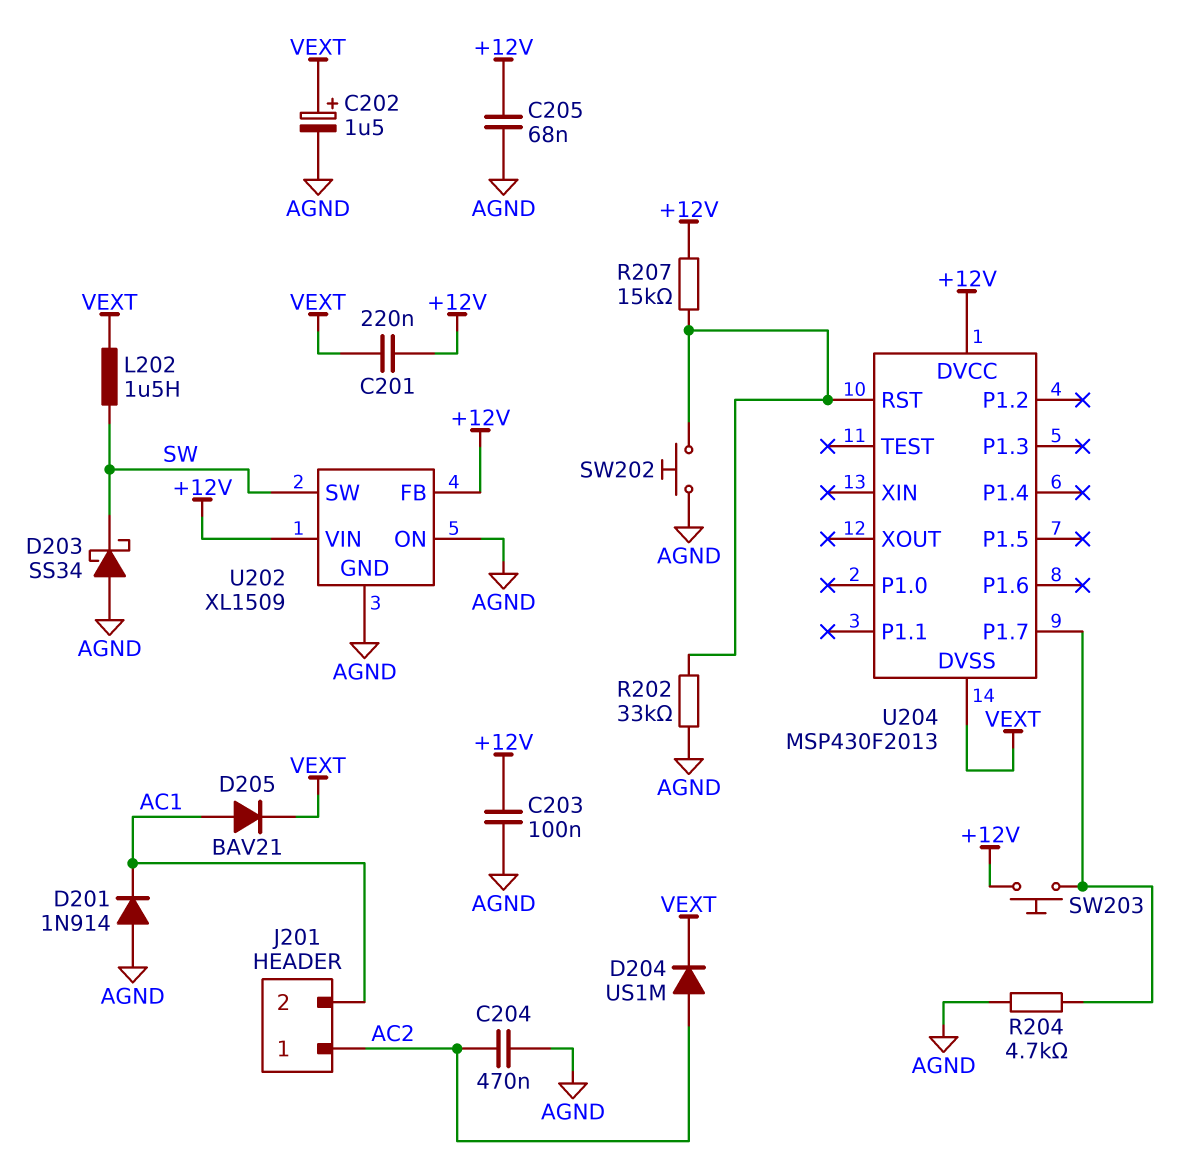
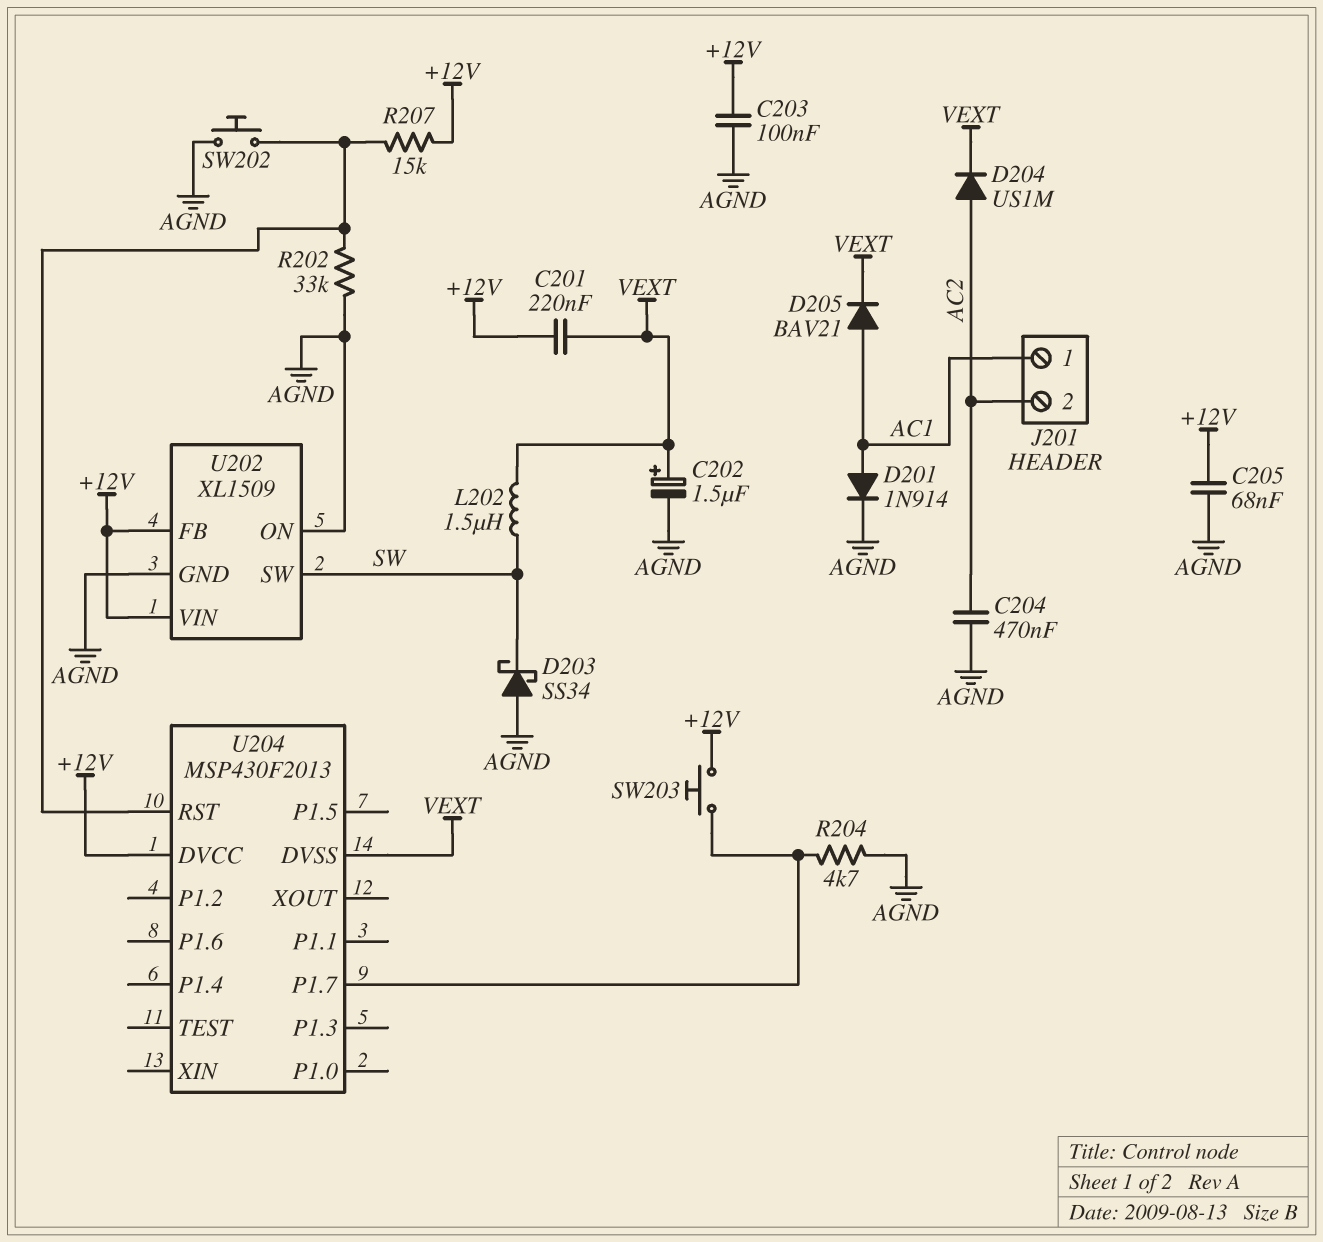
D201: diode 1N914 (A AGND, K AC1) -> diode 1N914 (A AC1, K AGND)
J201 pin 1: AC2 -> AC1
J201 pin 2: AC1 -> AC2

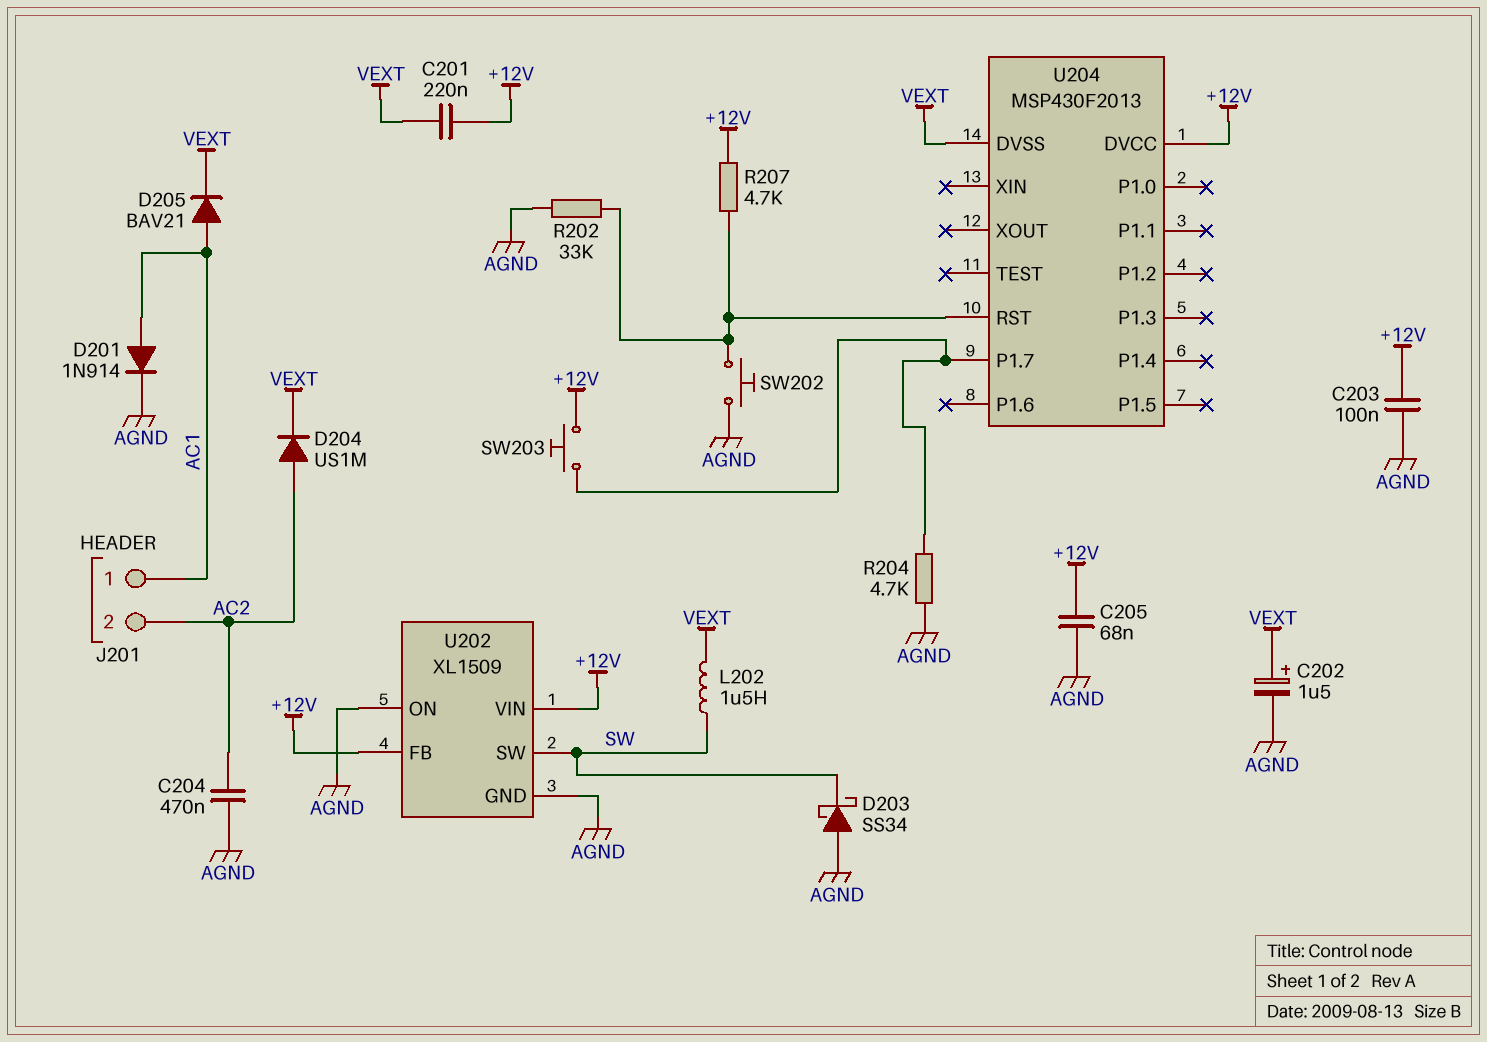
R207: 15k (+12V, U204/RST) -> 4.7k (+12V, U204/RST)

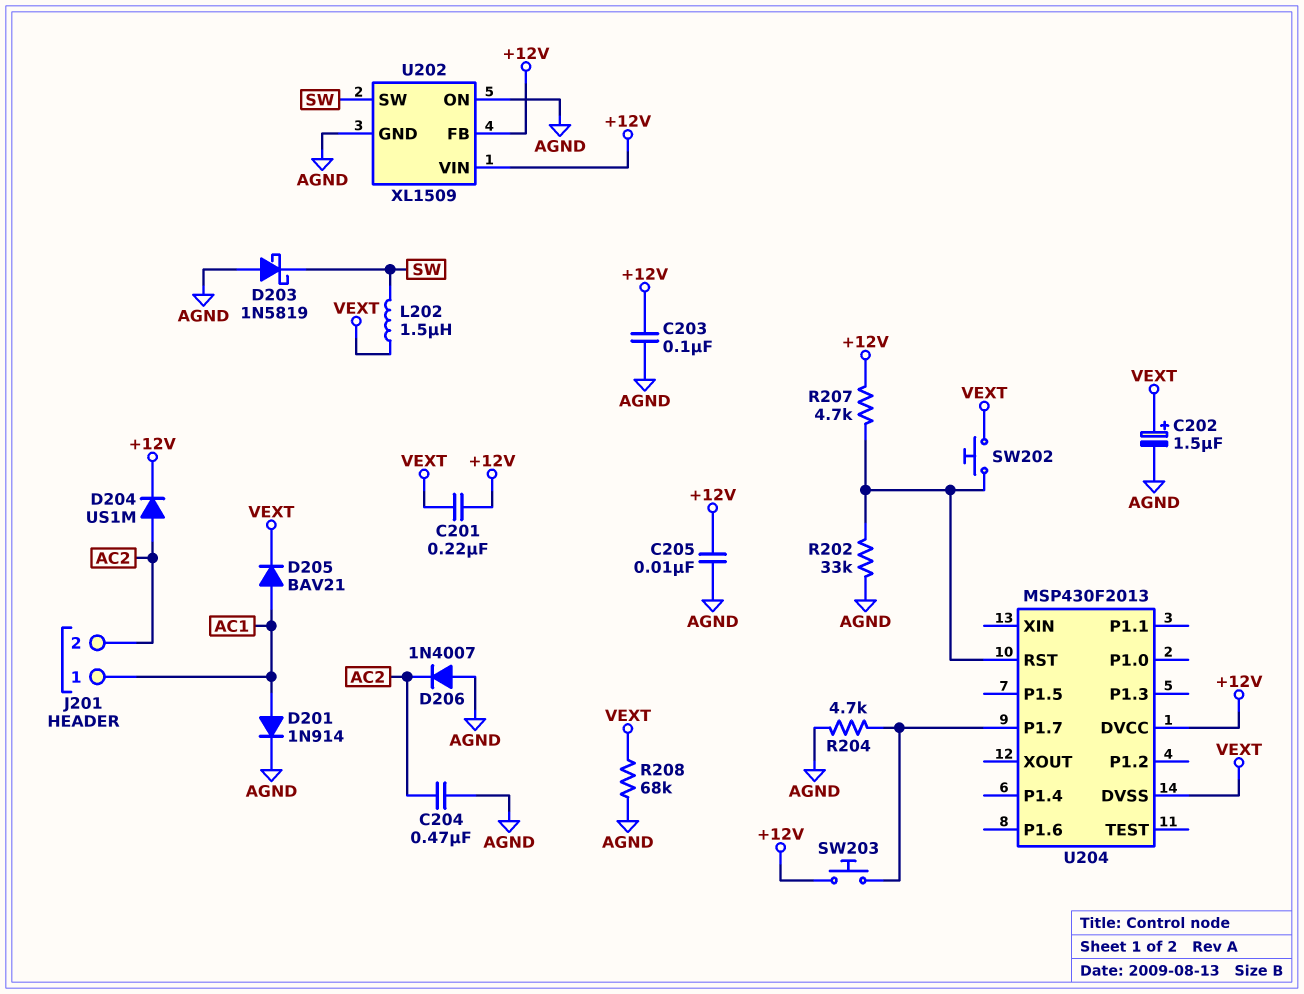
C205: 68nF (+12V, AGND) -> 10nF (+12V, AGND)
D203: schottky SS34 (A AGND, K SW) -> schottky 1N5819 (A AGND, K SW)
D204: diode US1M (A AC2, K VEXT) -> diode US1M (A AC2, K +12V)
D206: none -> diode 1N4007 (A AGND, K AC2)
R208: none -> 68k (AGND, VEXT)
SW202: button (AGND, U204/RST) -> button (U204/RST, VEXT)

